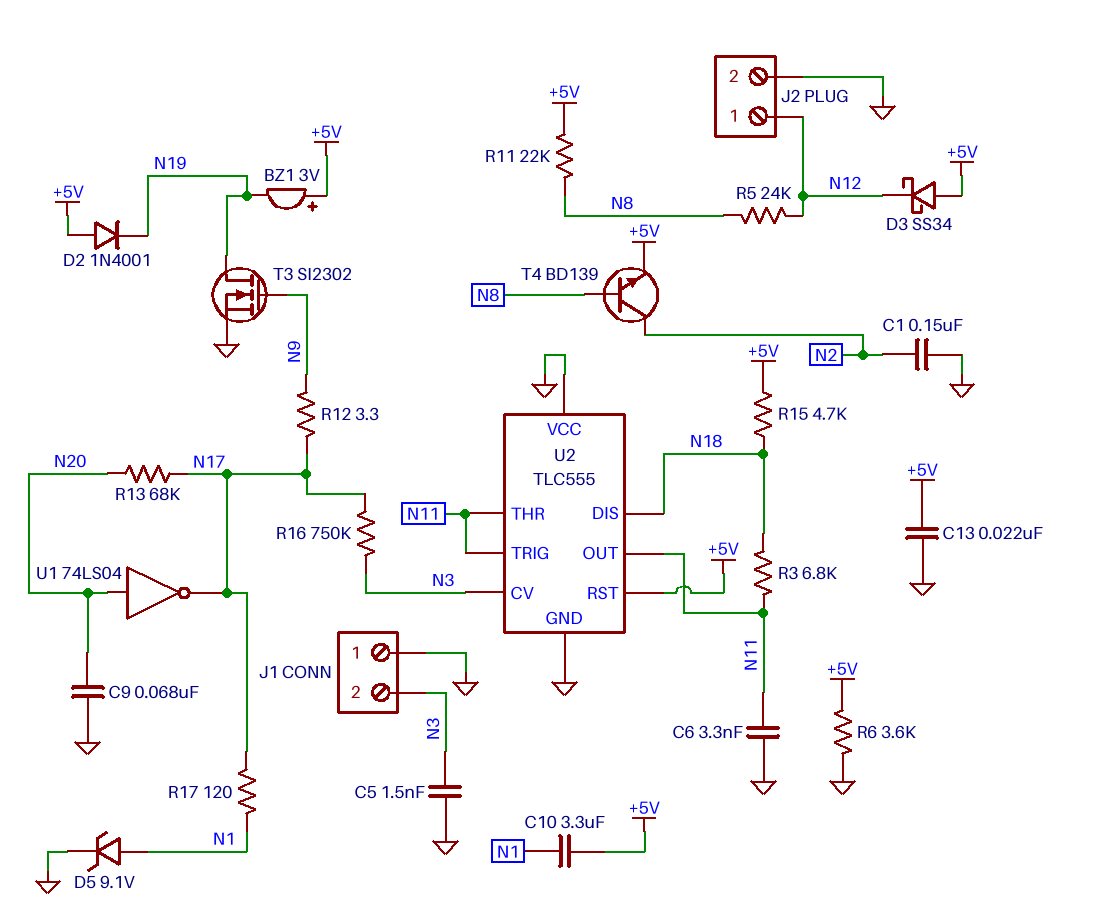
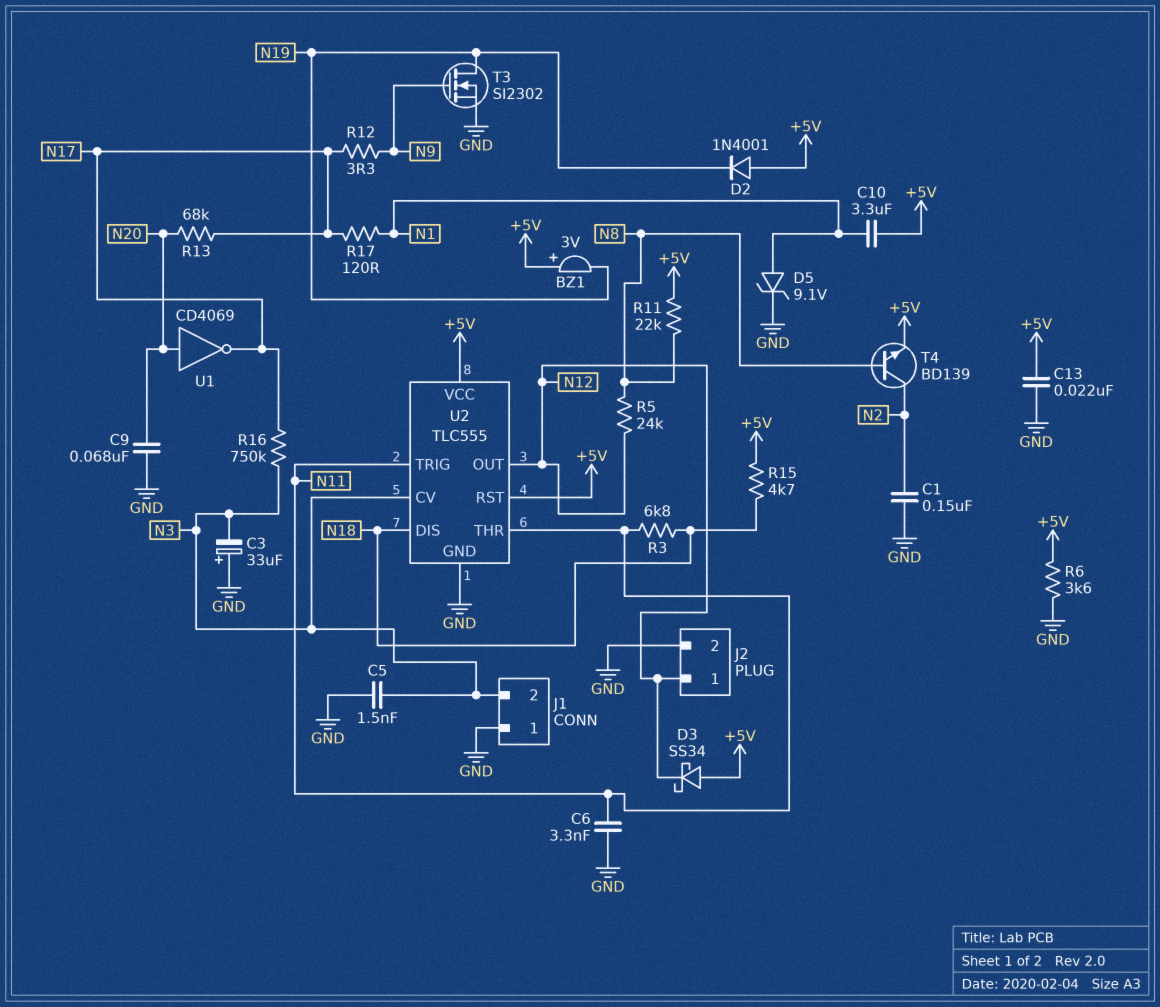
C3: none -> 33uF (plus GND, minus N3)
U1: NOT 74LS04 (in N20, out N17) -> NOT CD4069 (in N20, out N17)
U2 pin OUT: N11 -> N12
U2 pin VCC: GND -> +5V

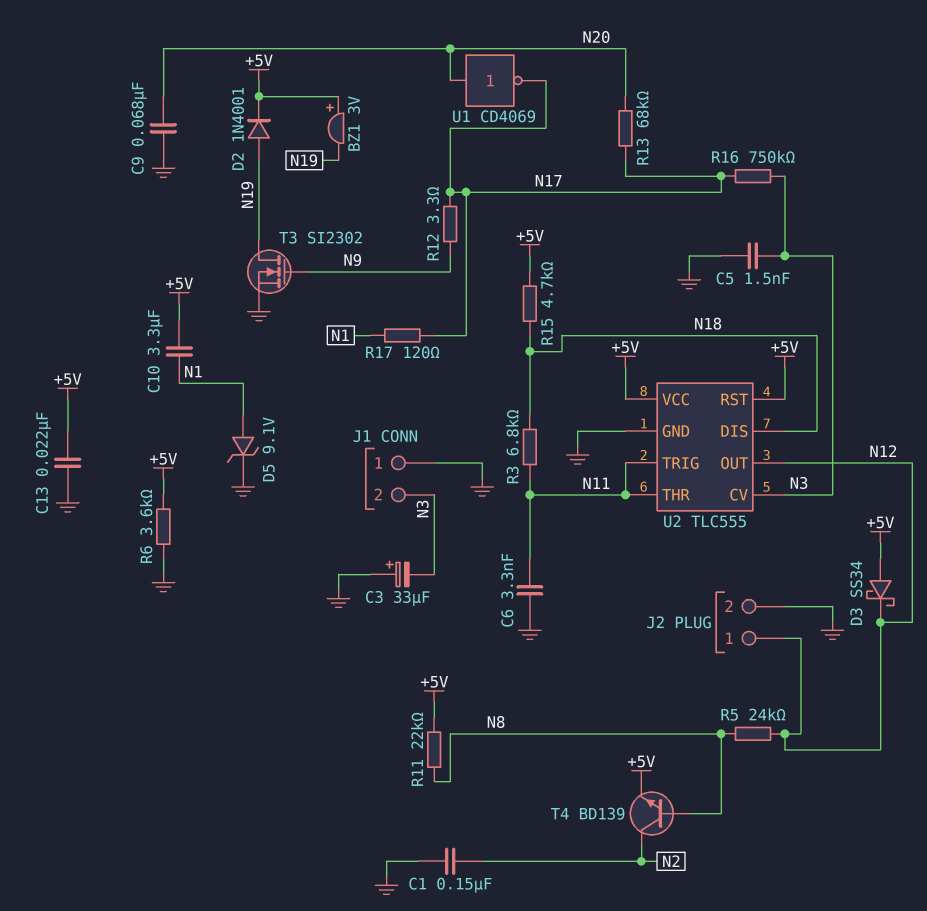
D2: diode 1N4001 (A +5V, K N19) -> diode 1N4001 (A N19, K +5V)

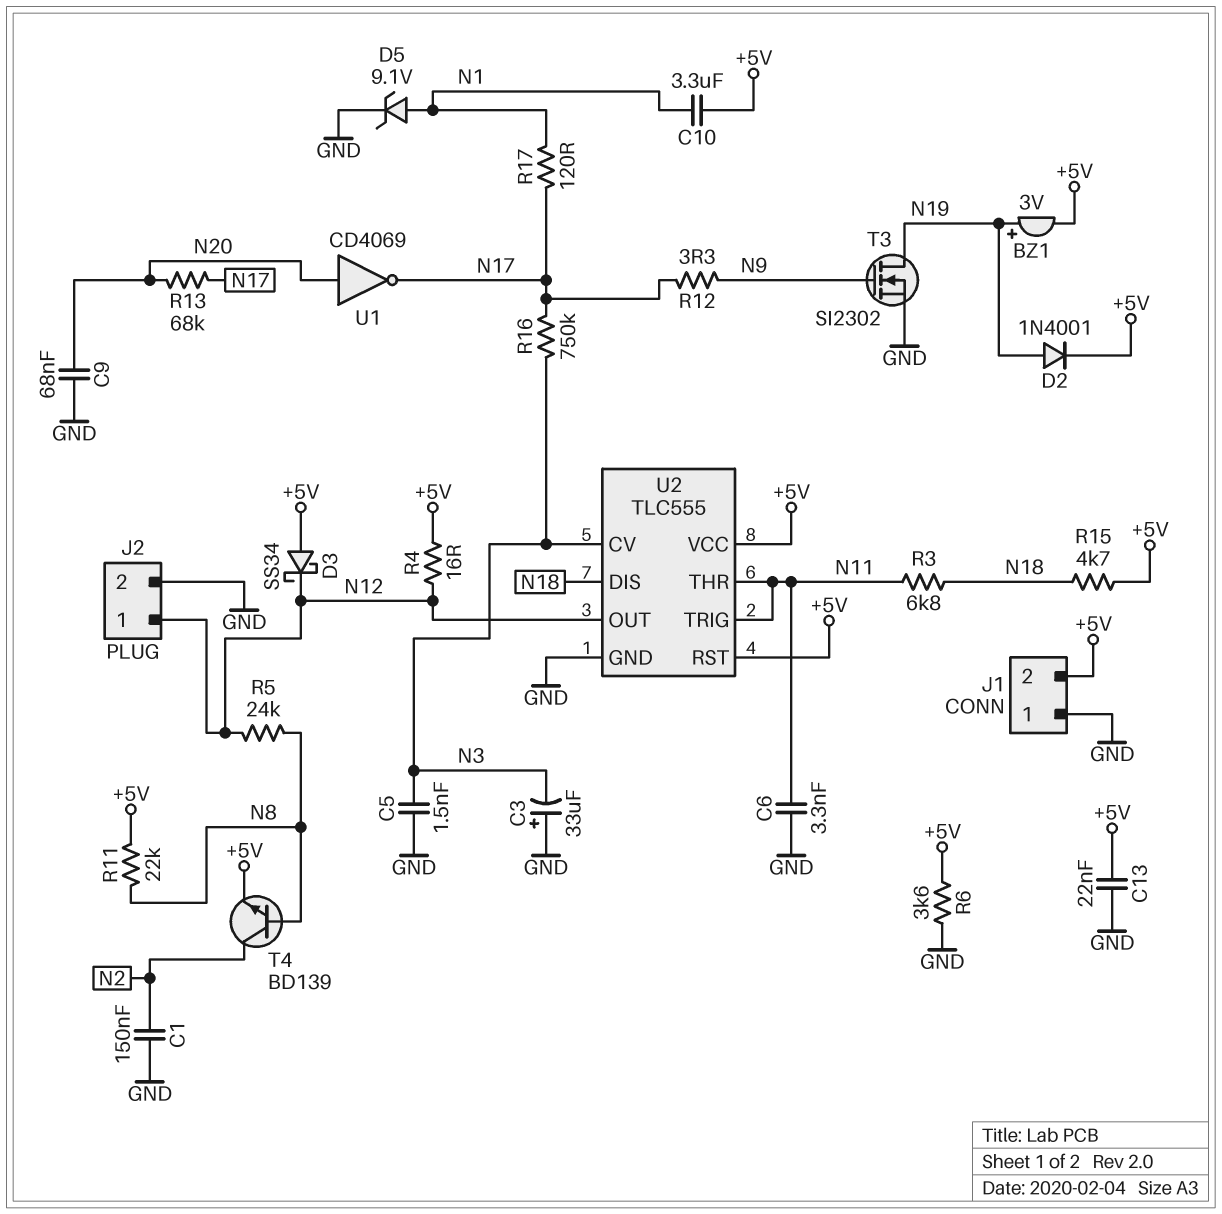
BZ1: buzzer 3V (plus +5V, minus N19) -> buzzer 3V (plus N19, minus +5V)
J1 pin 2: N3 -> +5V
R4: none -> 16 (+5V, N12)

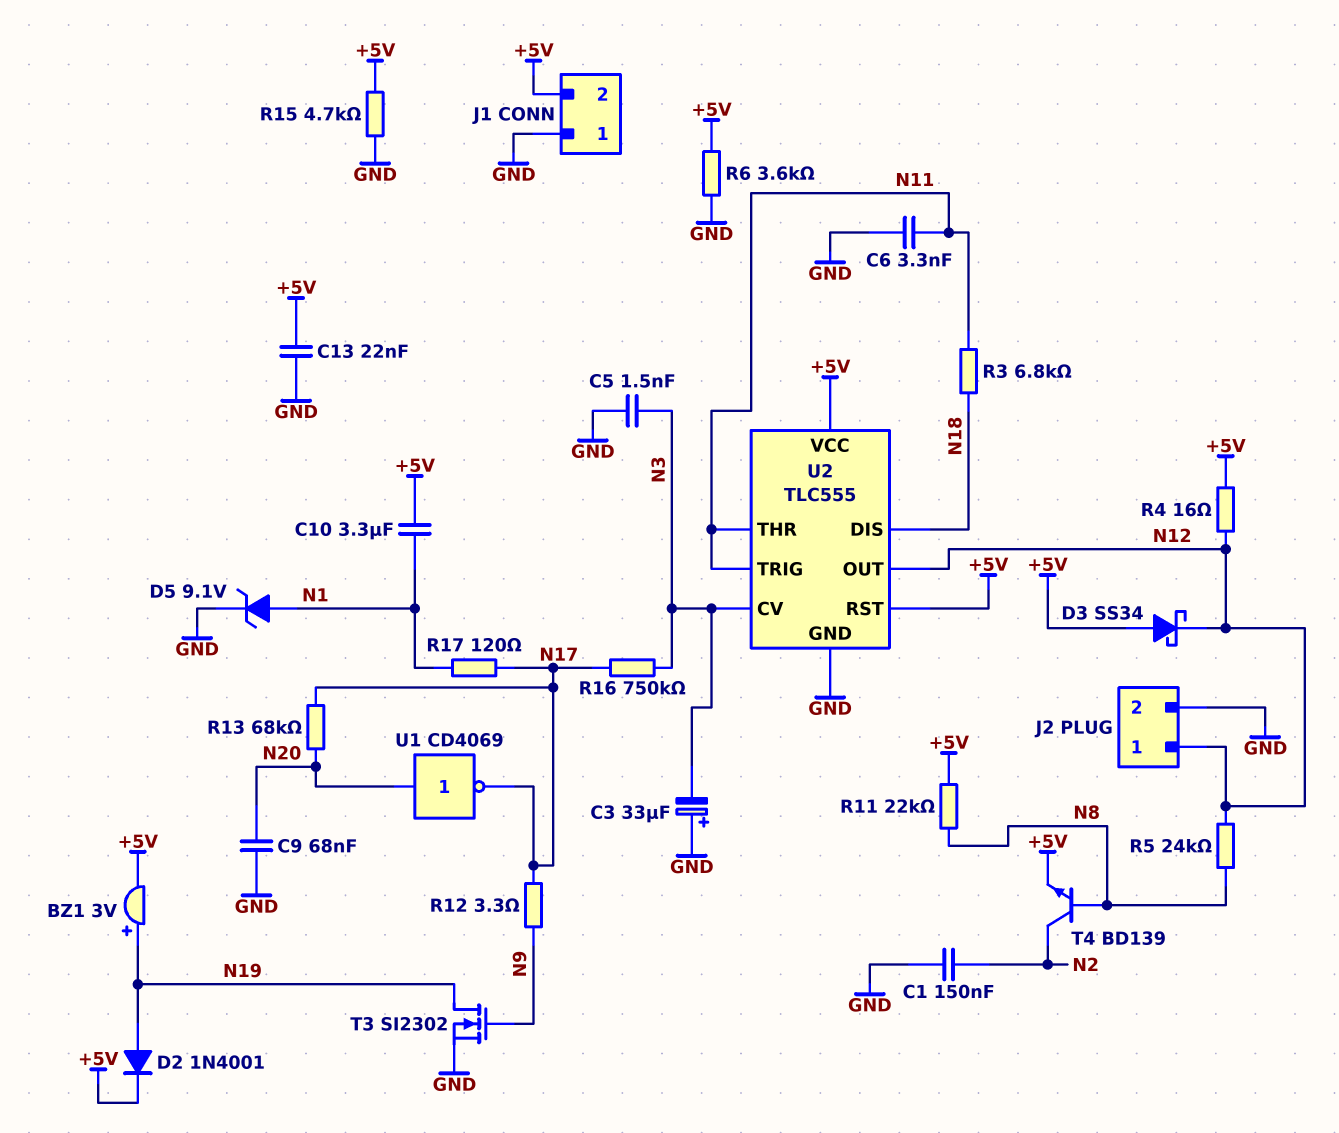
R15: 4.7k (+5V, N18) -> 4.7k (+5V, GND)

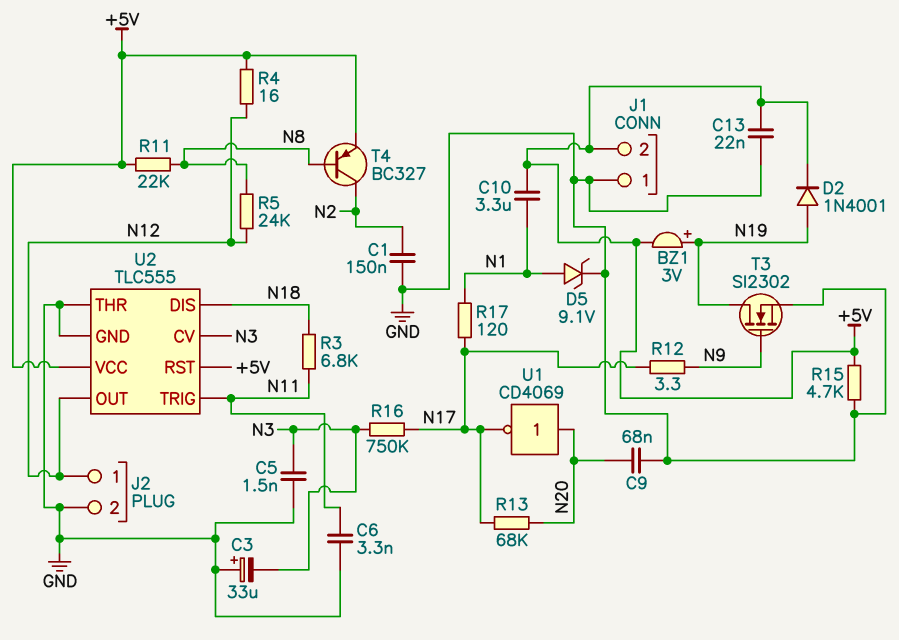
D3: schottky SS34 (A +5V, K N12) -> none
R6: 3.6k (+5V, GND) -> none
T4: NPN BD139 (B N8, C N2, E +5V) -> PNP BC327 (B N8, C N2, E +5V)
U2 pin THR: N11 -> GND

